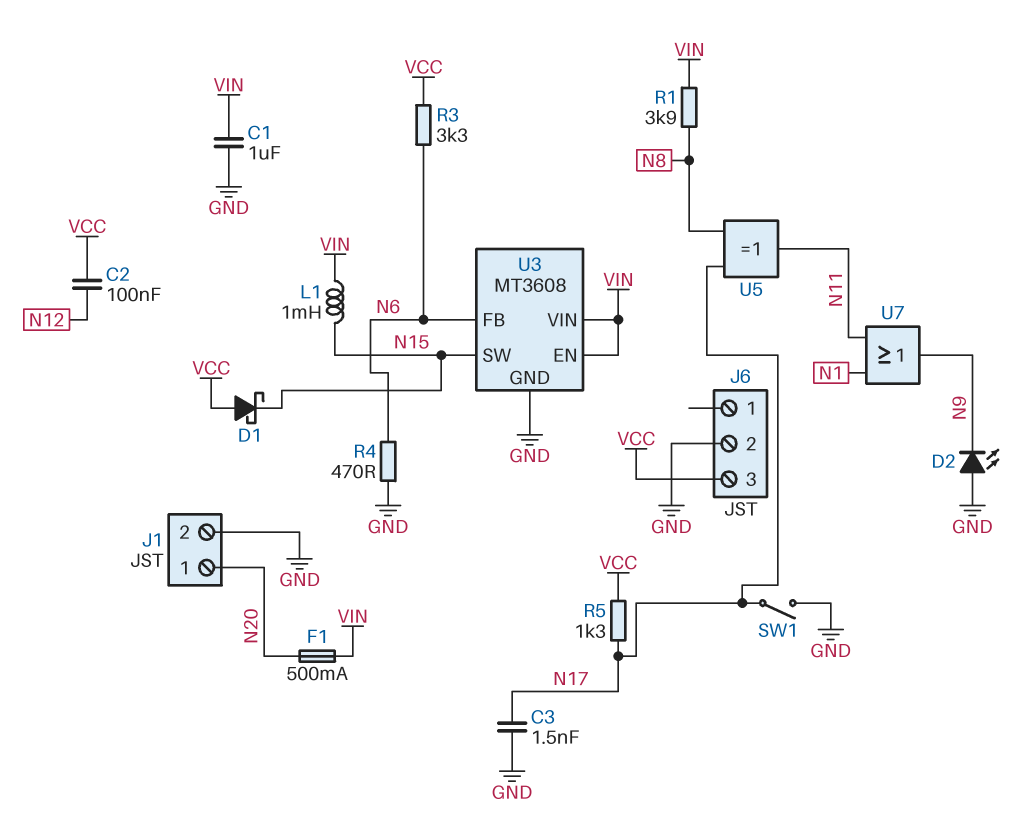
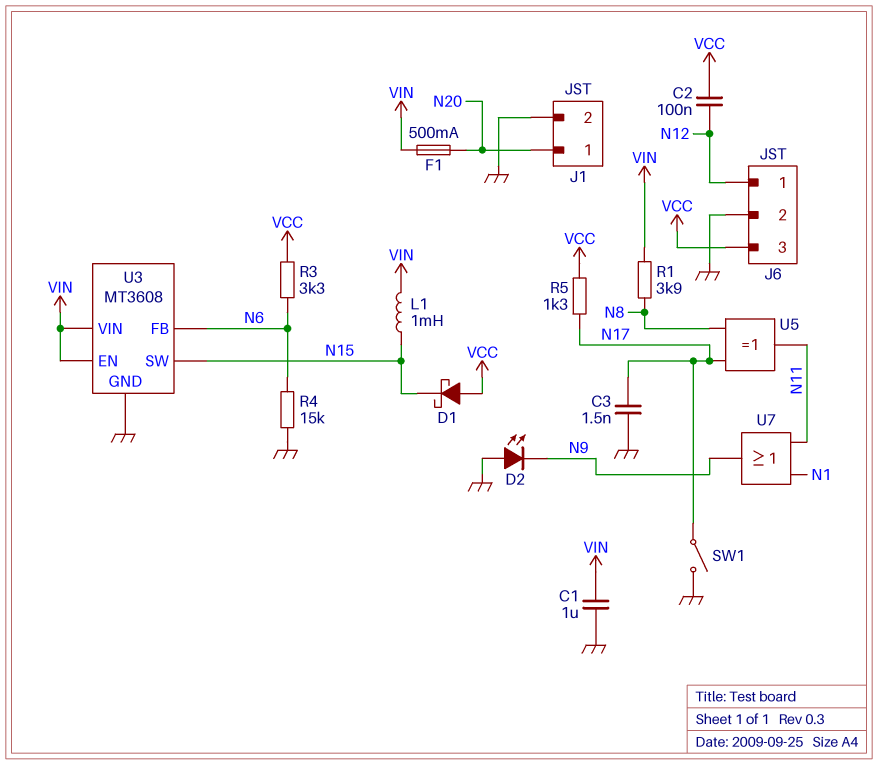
J6 pin 1: none -> N12
R4: 470 (GND, N6) -> 15k (GND, N6)

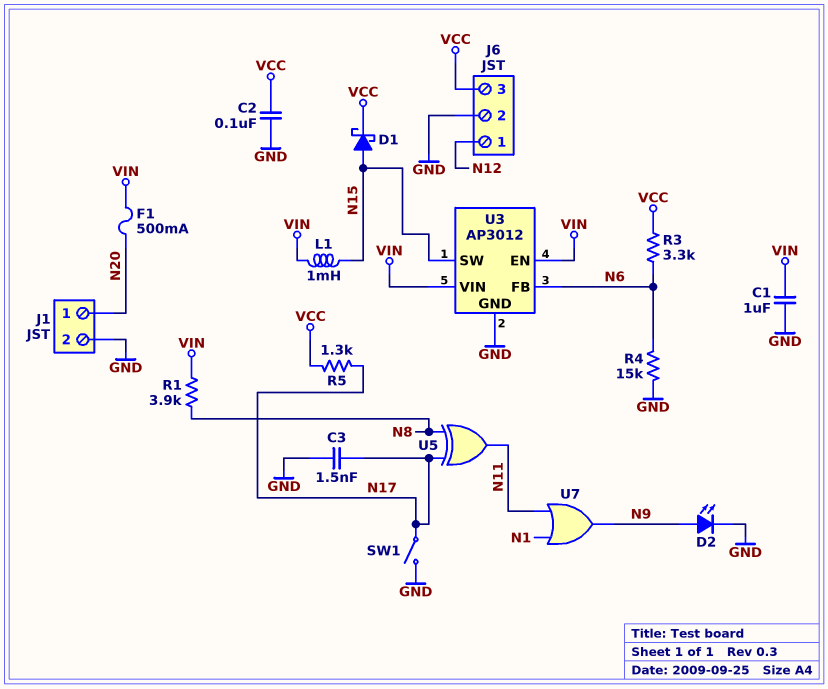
C2: 100nF (N12, VCC) -> 100nF (GND, VCC)
D1: schottky (A VCC, K N15) -> schottky (A N15, K VCC)
D2: LED (A GND, K N9) -> LED (A N9, K GND)
U3: MT3608 -> AP3012

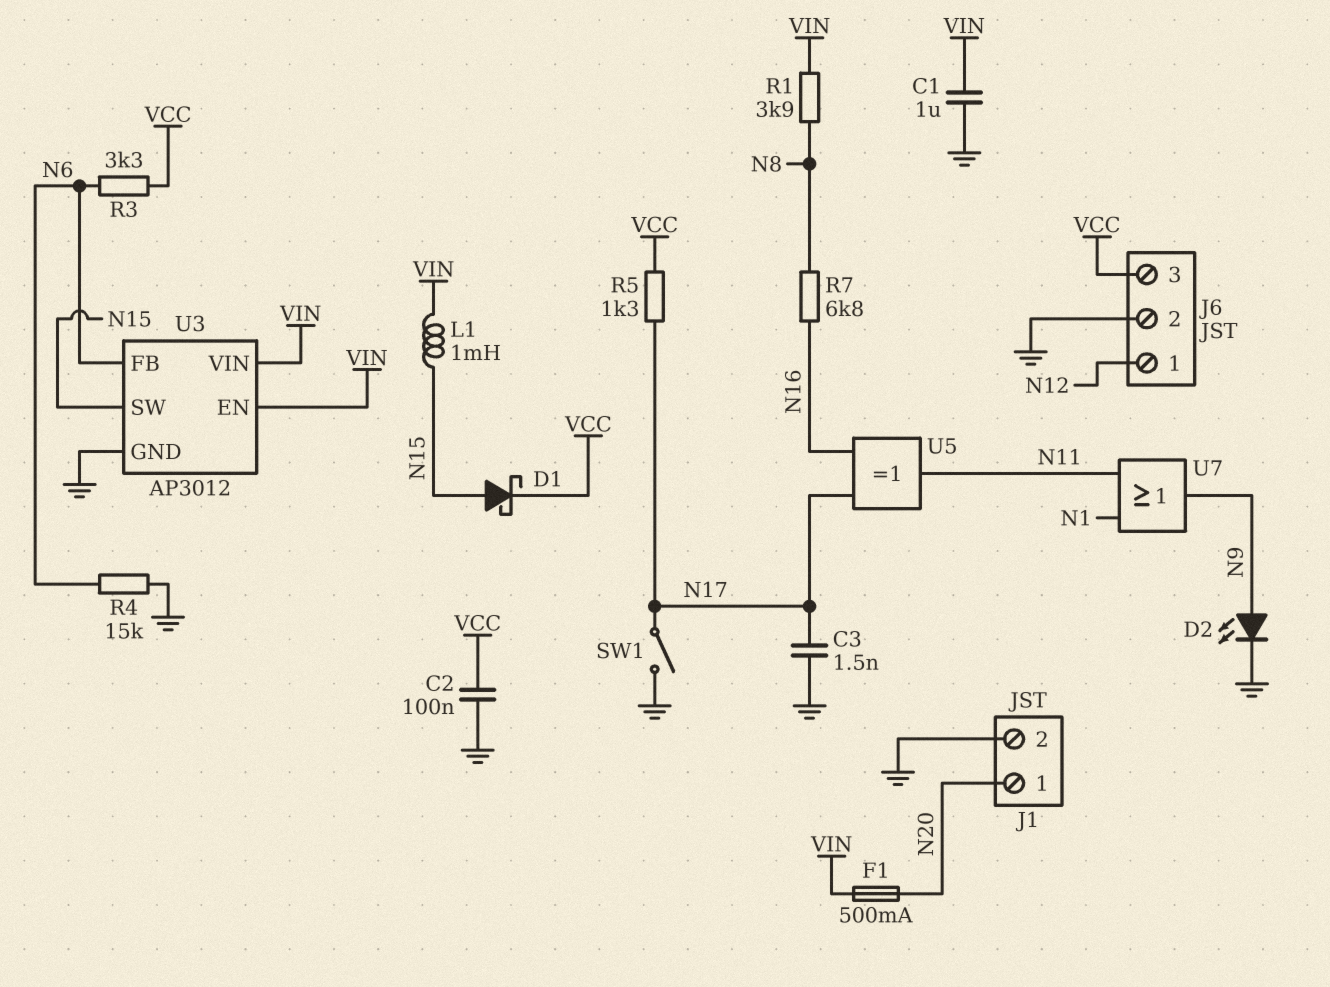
R7: none -> 6.8k (N8, N16)
U5: XOR (in N8, in N17, out N11) -> XOR (in N16, in N17, out N11)

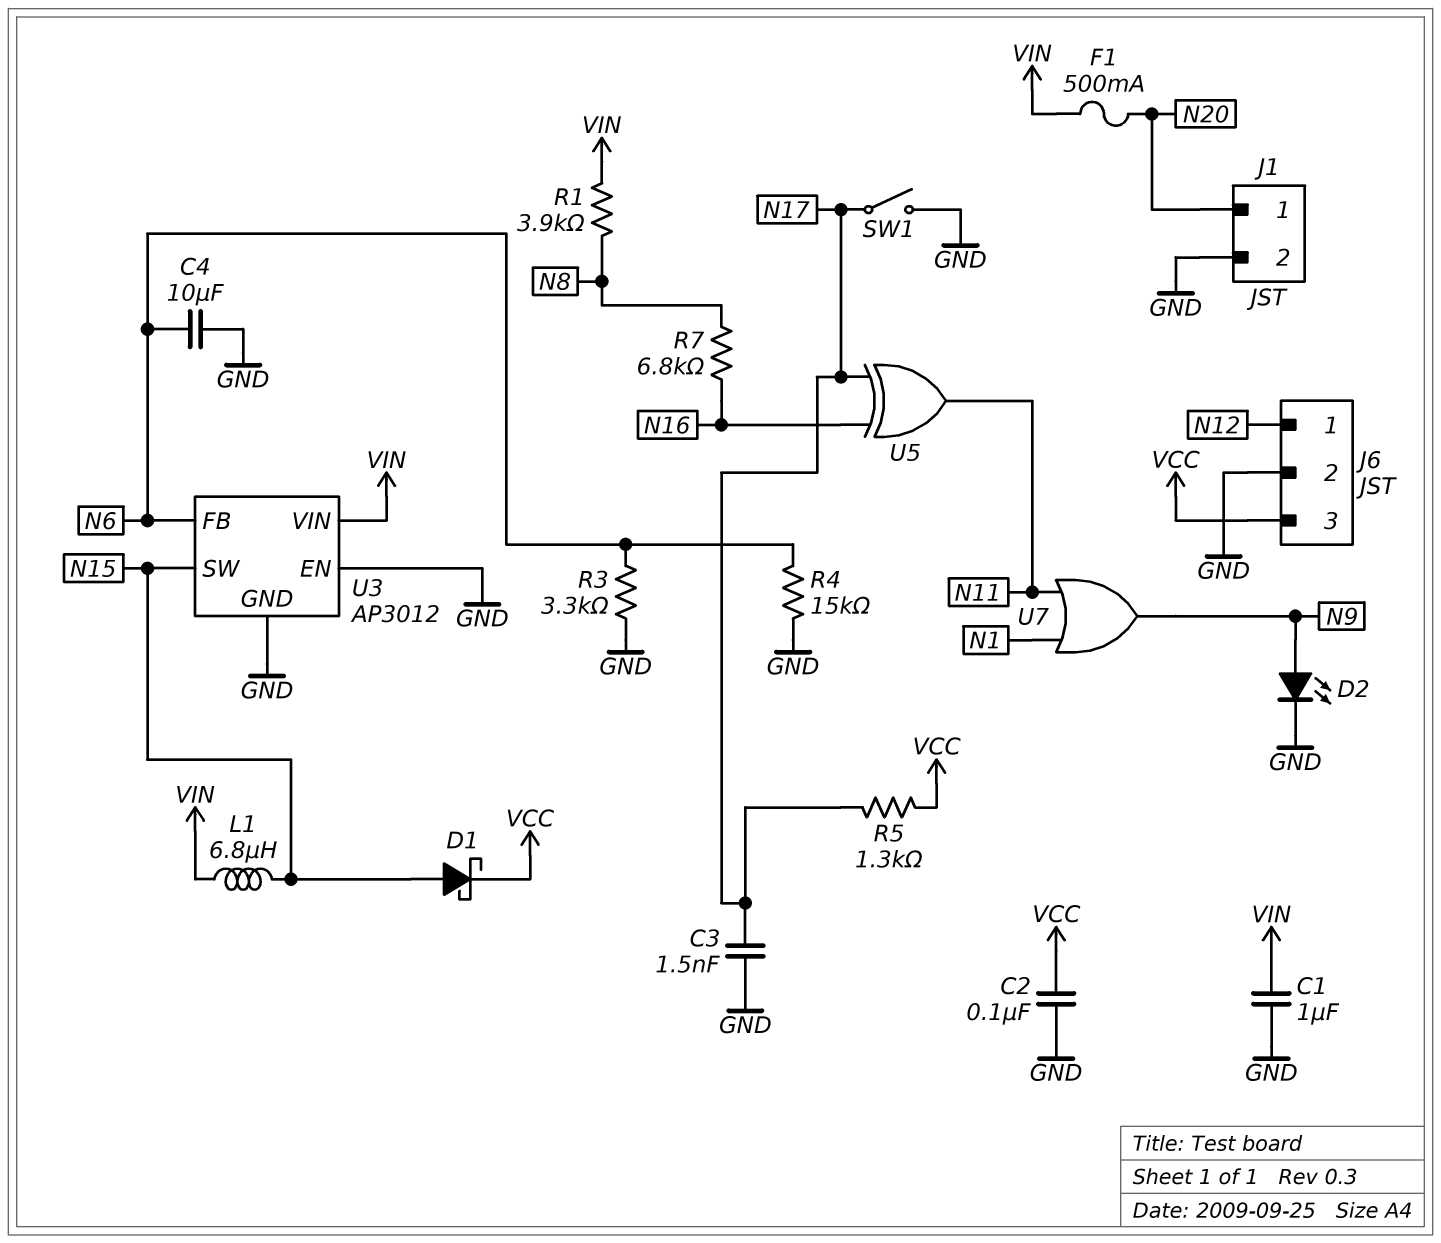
C4: none -> 10uF (GND, N6)
L1: 1mH (N15, VIN) -> 6.8uH (N15, VIN)
R3: 3.3k (N6, VCC) -> 3.3k (GND, N6)
U3 pin EN: VIN -> GND

